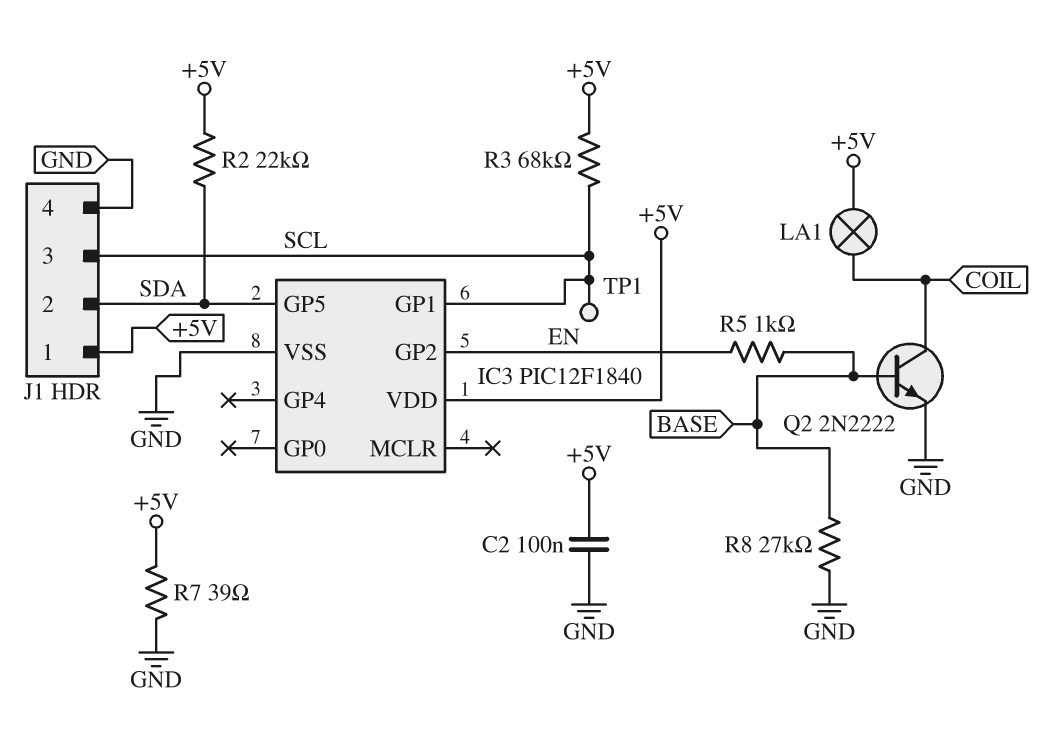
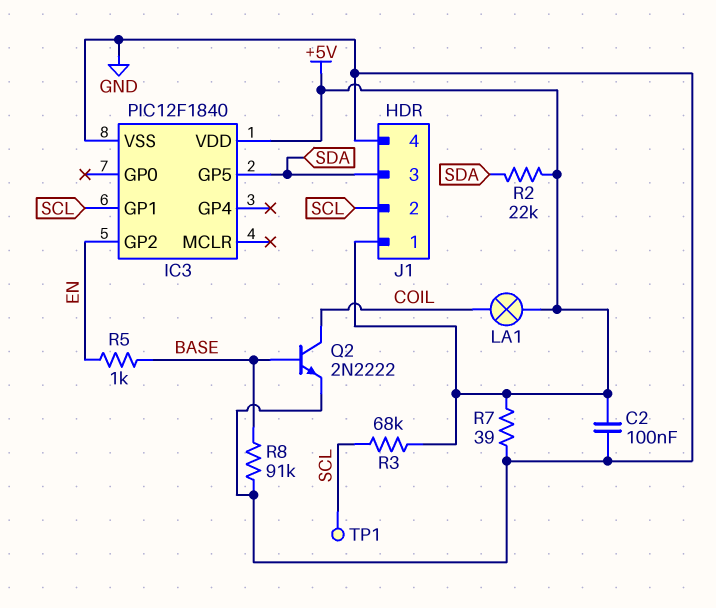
J1 pin 2: SDA -> SCL
J1 pin 3: SCL -> SDA
R8: 27k (BASE, GND) -> 91k (BASE, GND)

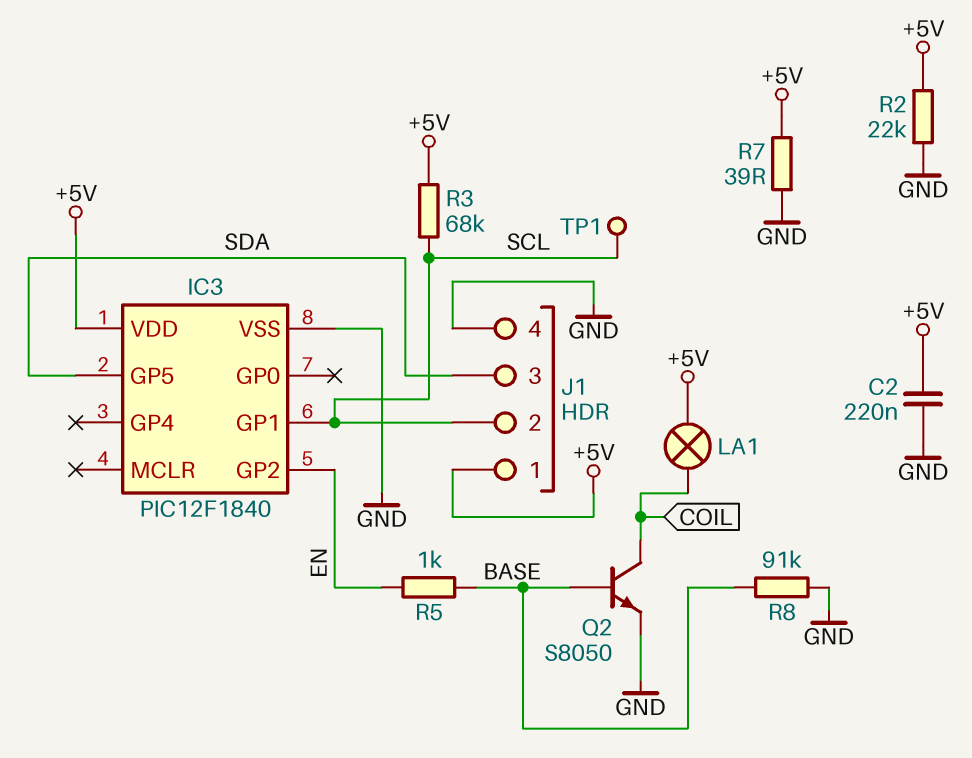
C2: 100nF (+5V, GND) -> 220nF (+5V, GND)
Q2: NPN 2N2222 (B BASE, C COIL, E GND) -> NPN S8050 (B BASE, C COIL, E GND)
R2: 22k (+5V, SDA) -> 22k (+5V, GND)

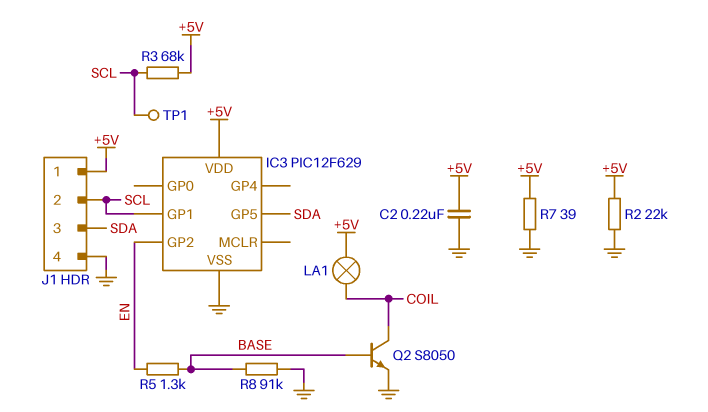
IC3: PIC12F1840 -> PIC12F629
R5: 1k (BASE, EN) -> 1.3k (BASE, EN)

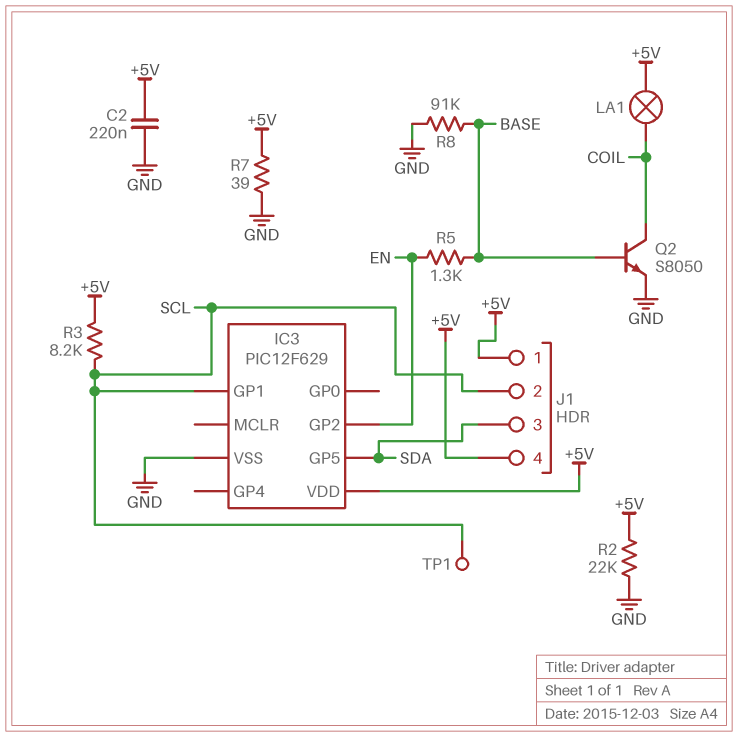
J1 pin 4: GND -> +5V
R3: 68k (+5V, SCL) -> 8.2k (+5V, SCL)

